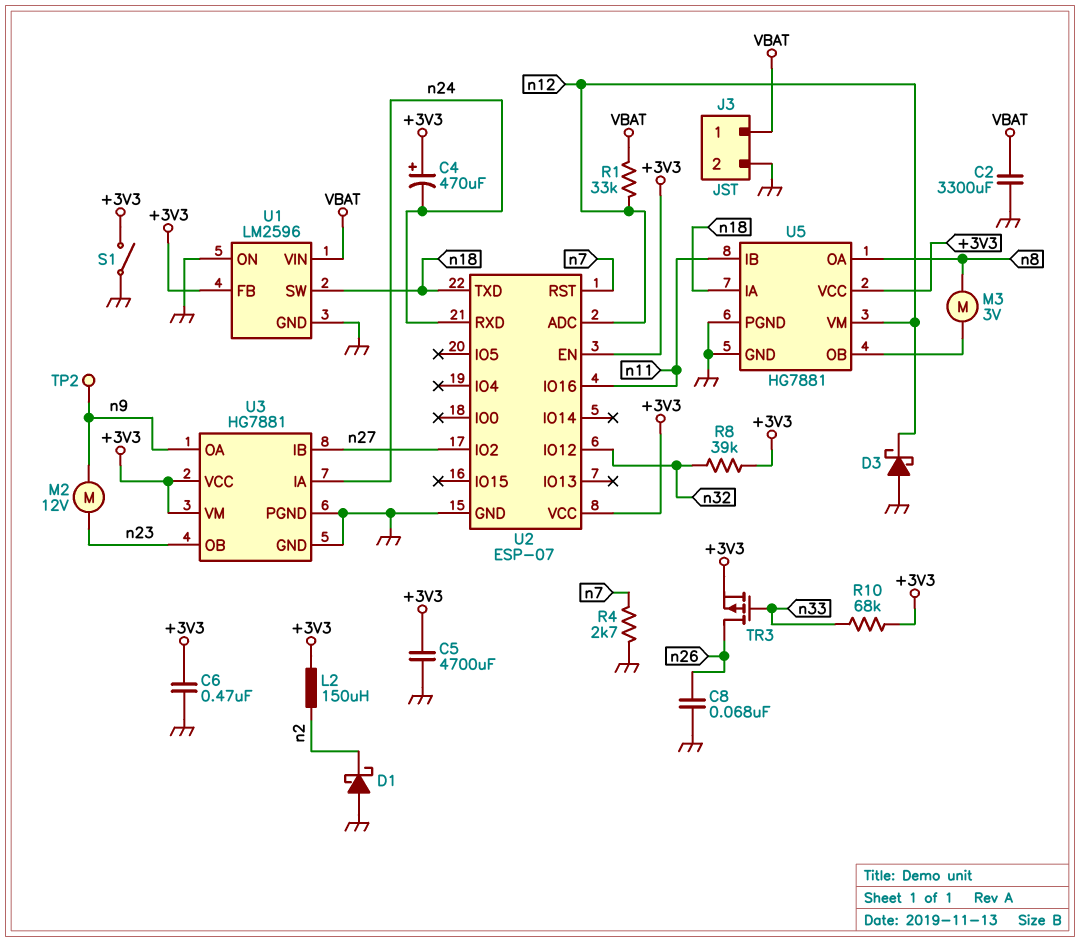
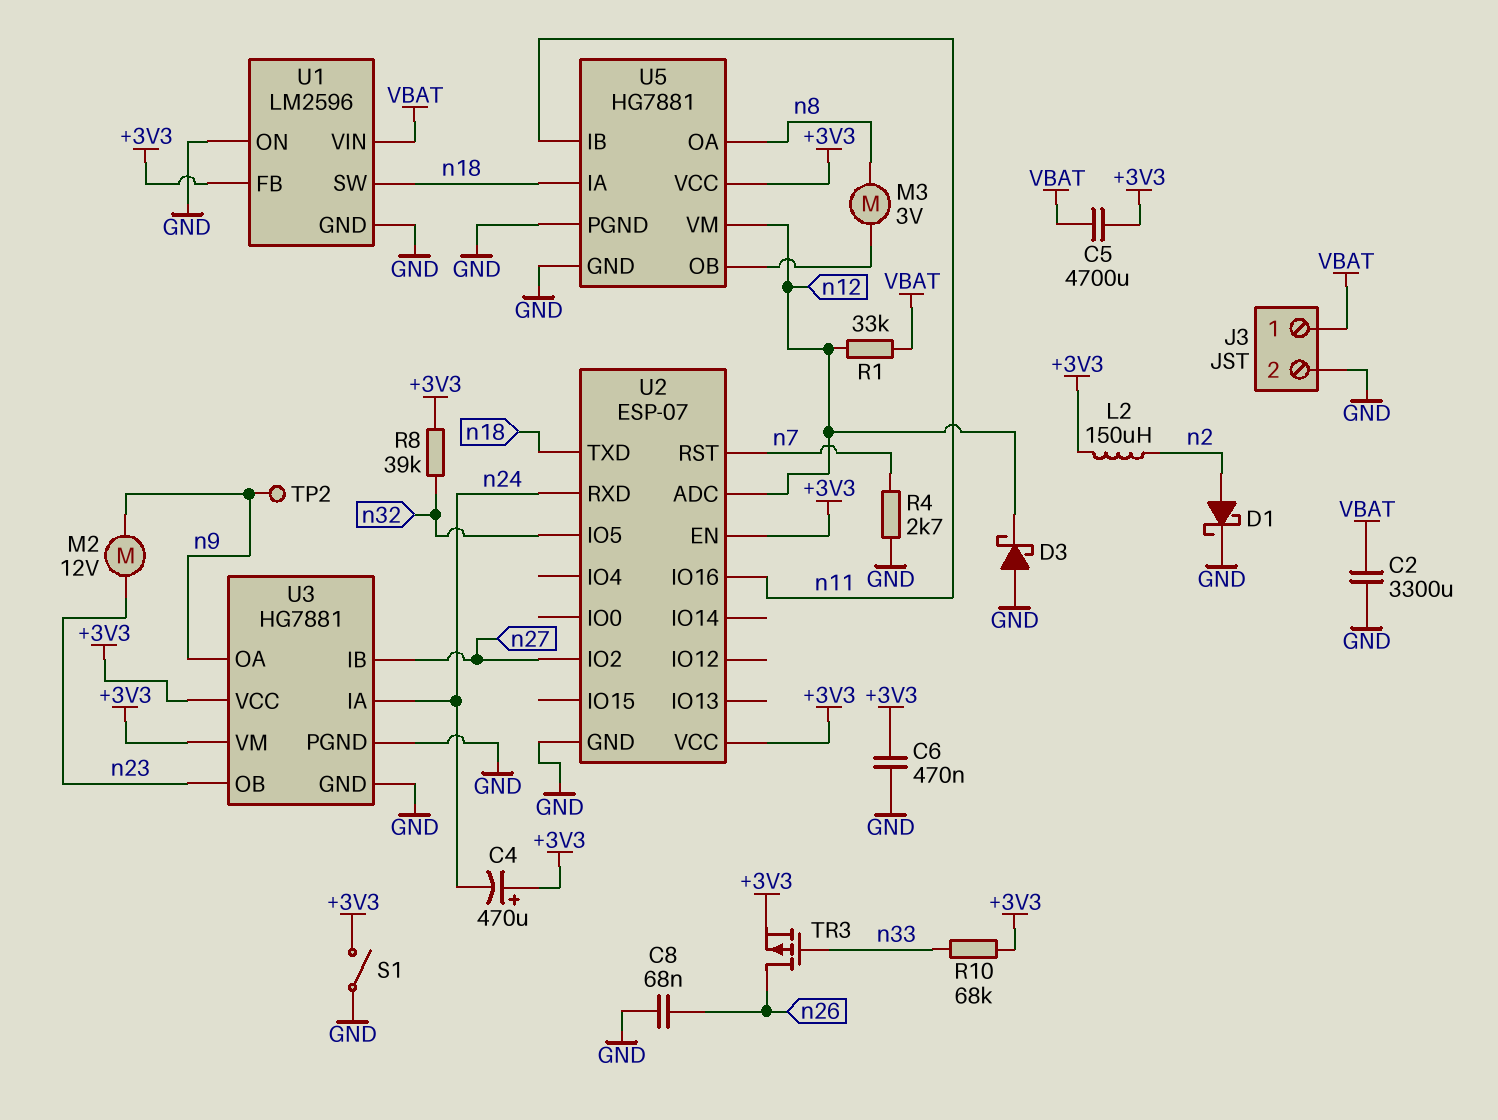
C5: 4700uF (+3V3, GND) -> 4700uF (+3V3, VBAT)
D1: schottky (A GND, K n2) -> schottky (A n2, K GND)
U2 pin IO5: none -> n32
U2 pin IO12: n32 -> none

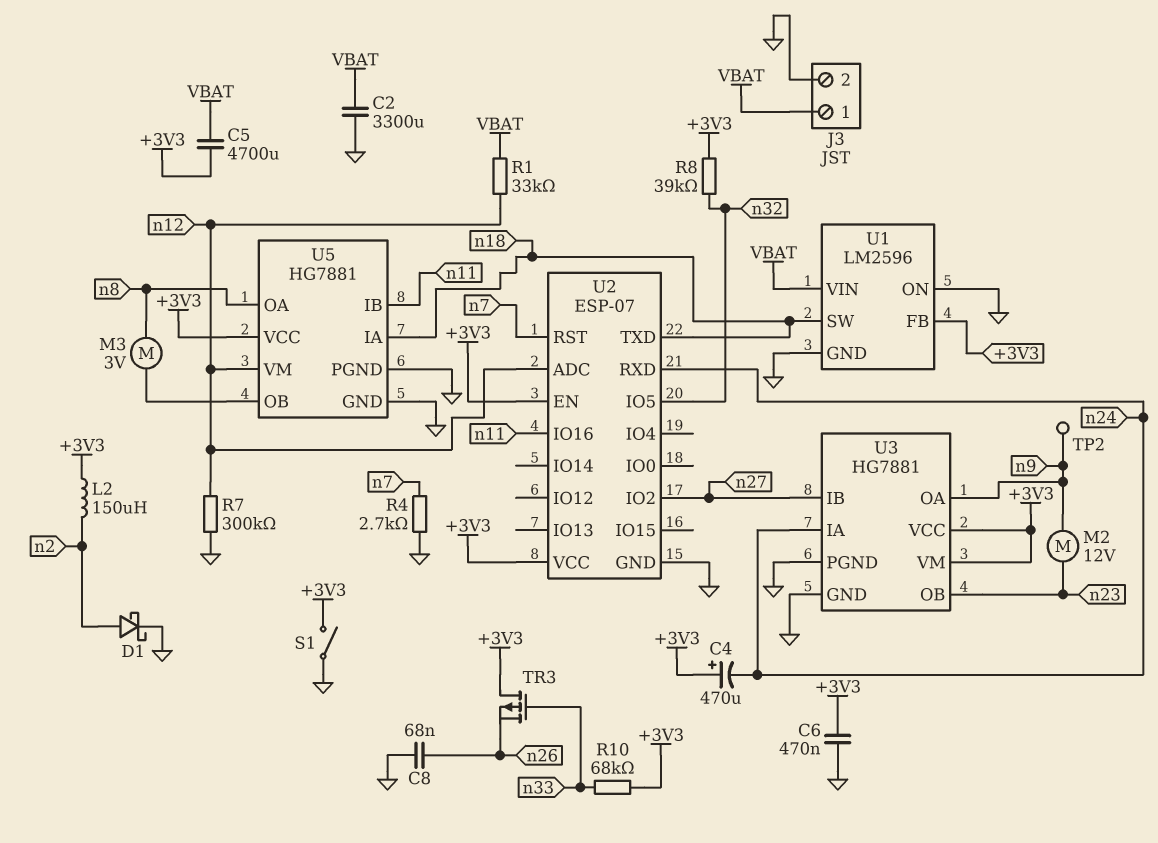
D3: schottky (A GND, K n12) -> none
R7: none -> 300k (GND, n12)
TR3: PMOS (G n33, D n26, S +3V3) -> PMOS (G n33, D +3V3, S n26)

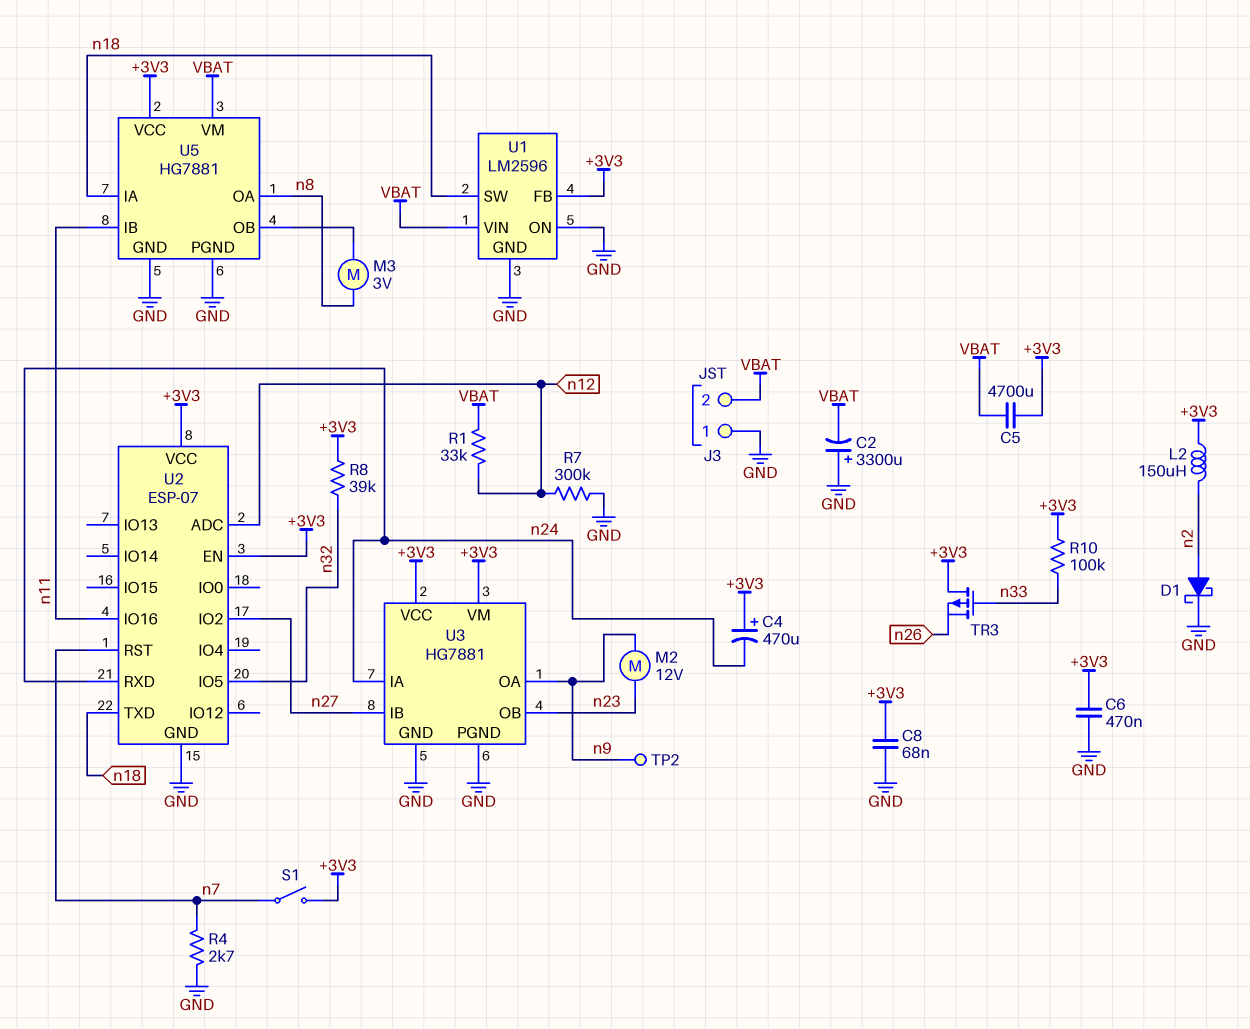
C2: 3300uF (GND, VBAT) -> 3300uF (plus GND, minus VBAT)
C8: 68nF (GND, n26) -> 68nF (+3V3, GND)
J3 pin 1: VBAT -> GND
J3 pin 2: GND -> VBAT
R10: 68k (+3V3, n33) -> 100k (+3V3, n33)
S1: switch (+3V3, GND) -> switch (+3V3, n7)
U5 pin VM: n12 -> VBAT

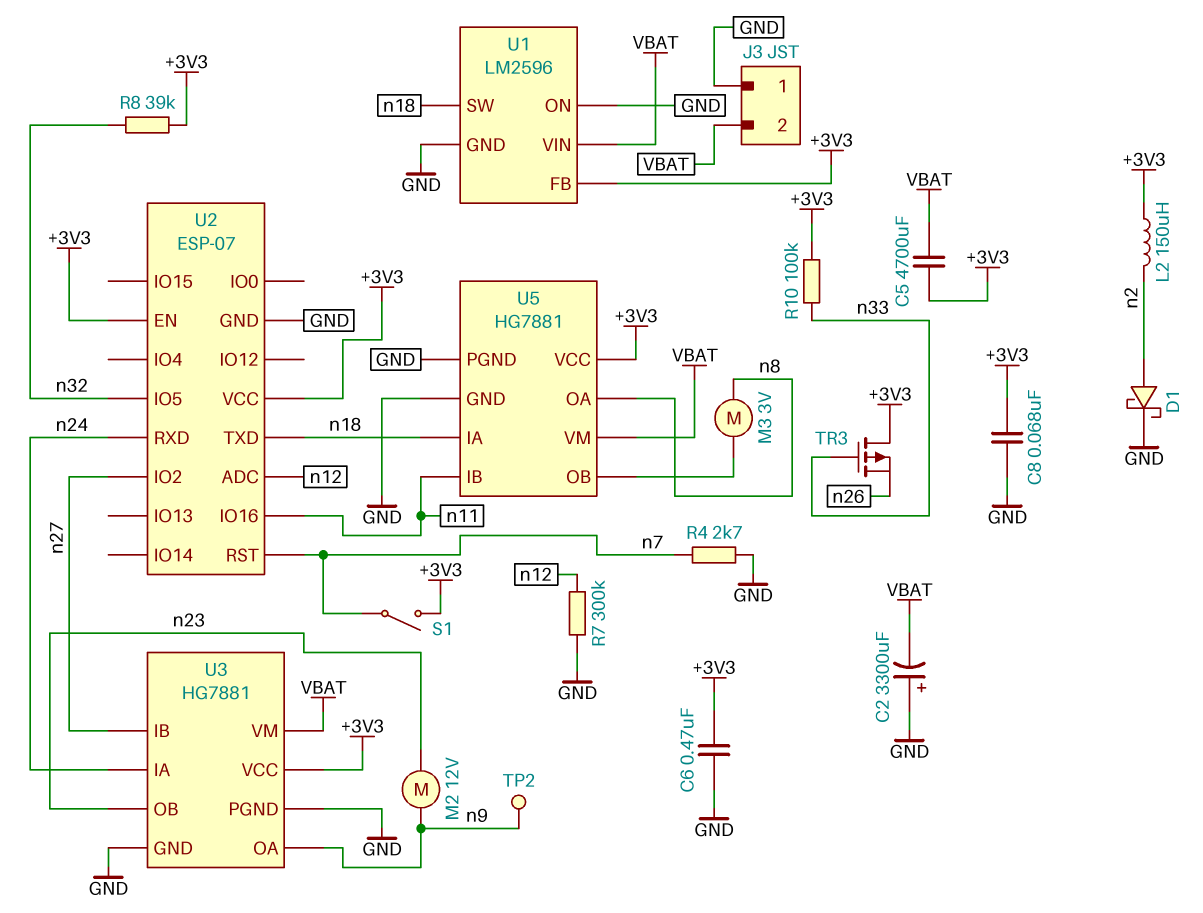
C4: 470uF (plus +3V3, minus n24) -> none
R1: 33k (VBAT, n12) -> none
U3 pin VM: +3V3 -> VBAT

